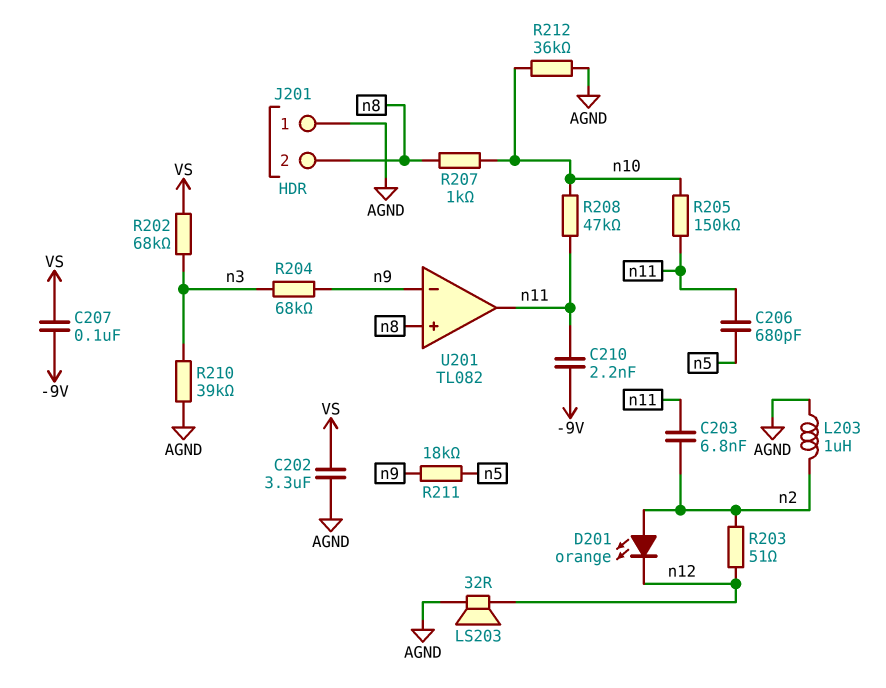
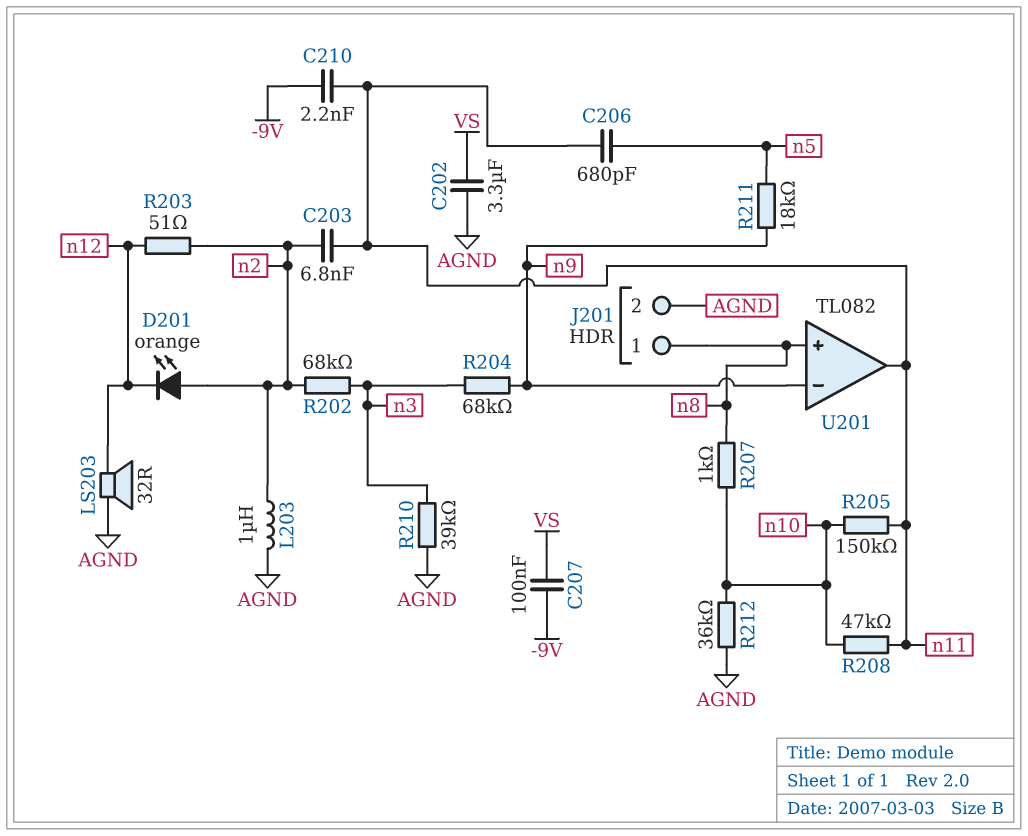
J201 pin 1: AGND -> n8
J201 pin 2: n8 -> AGND
R202: 68k (VS, n3) -> 68k (n2, n3)

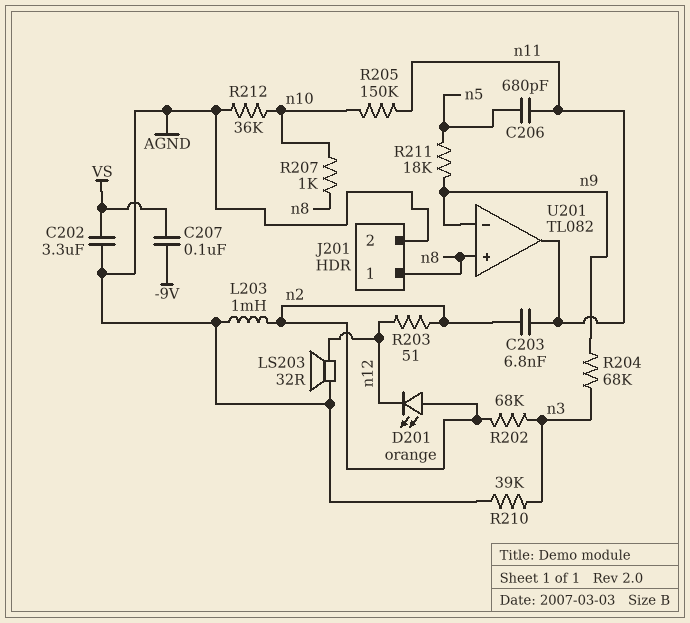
C210: 2.2nF (-9V, n11) -> none
L203: 1uH (AGND, n2) -> 1mH (AGND, n2)
R208: 47k (n10, n11) -> none

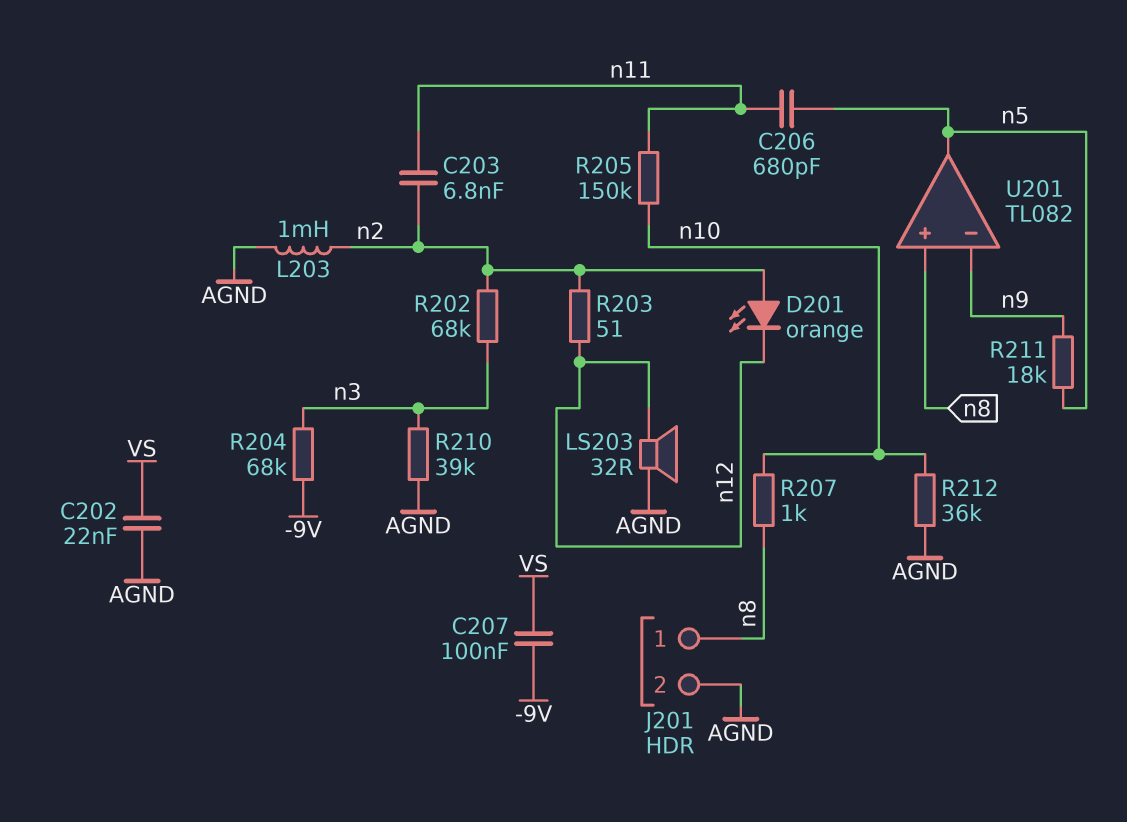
C202: 3.3uF (AGND, VS) -> 22nF (AGND, VS)
R204: 68k (n3, n9) -> 68k (-9V, n3)
U201 pin out: n11 -> n5

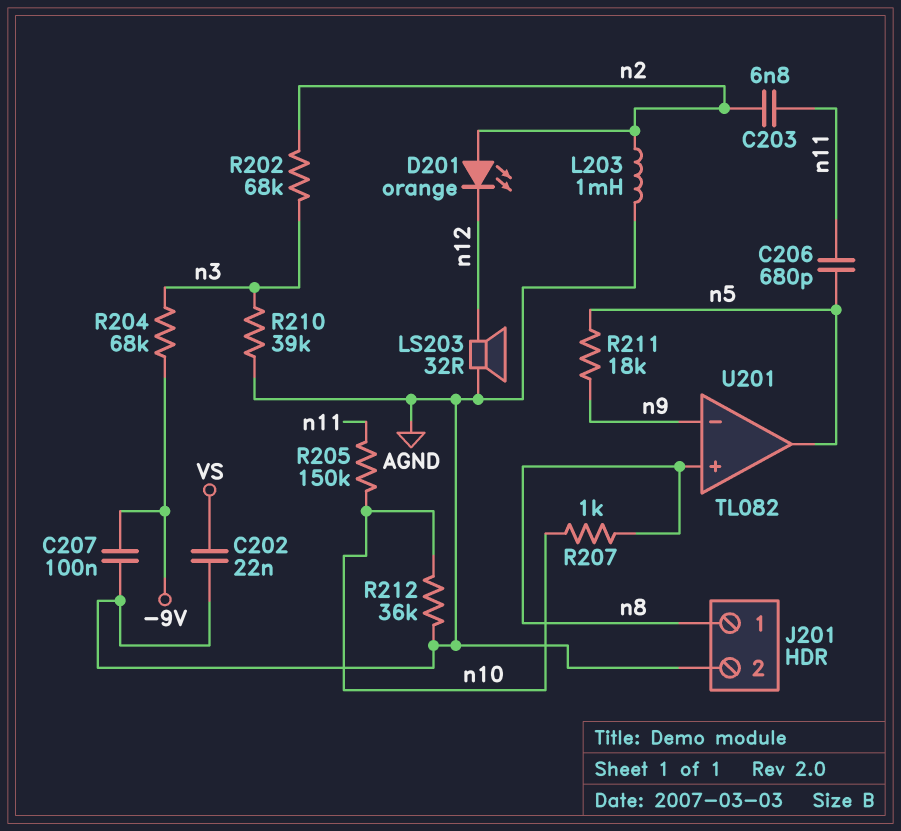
C207: 100nF (-9V, VS) -> 100nF (-9V, AGND)
R203: 51 (n2, n12) -> none

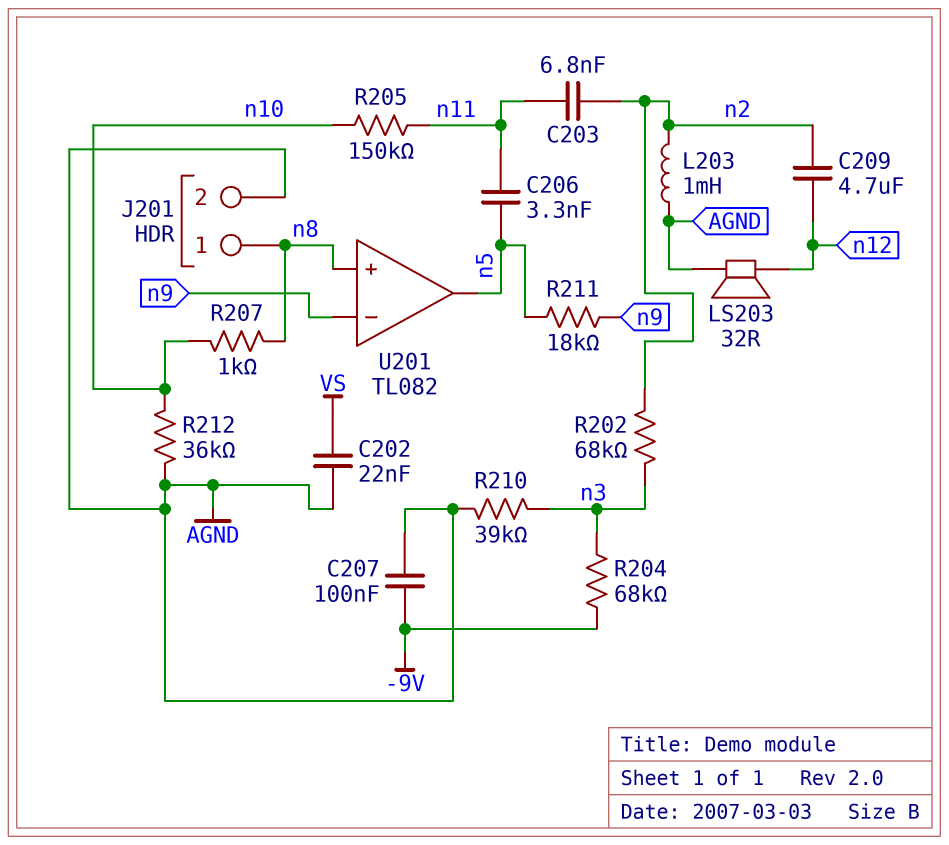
C206: 680pF (n5, n11) -> 3.3nF (n5, n11)
C209: none -> 4.7uF (n2, n12)
D201: LED orange (A n2, K n12) -> none

